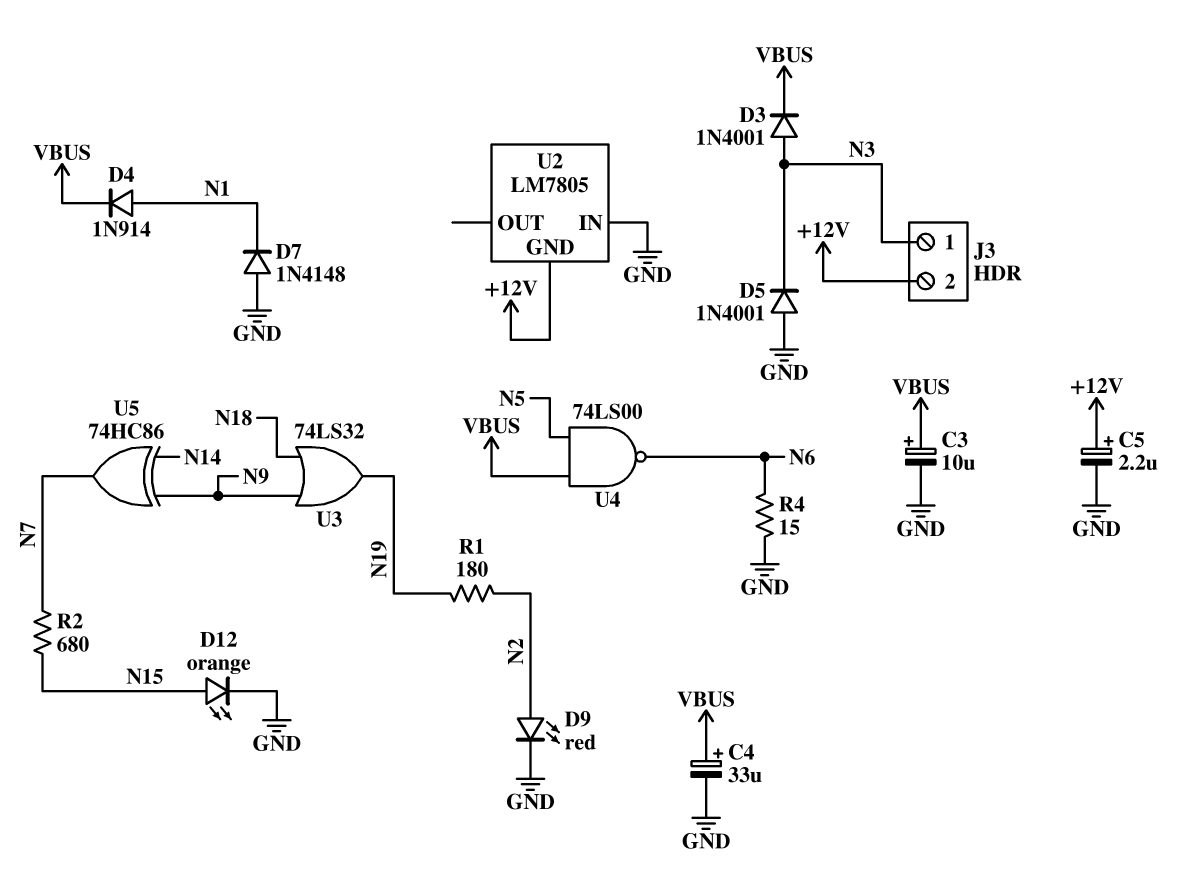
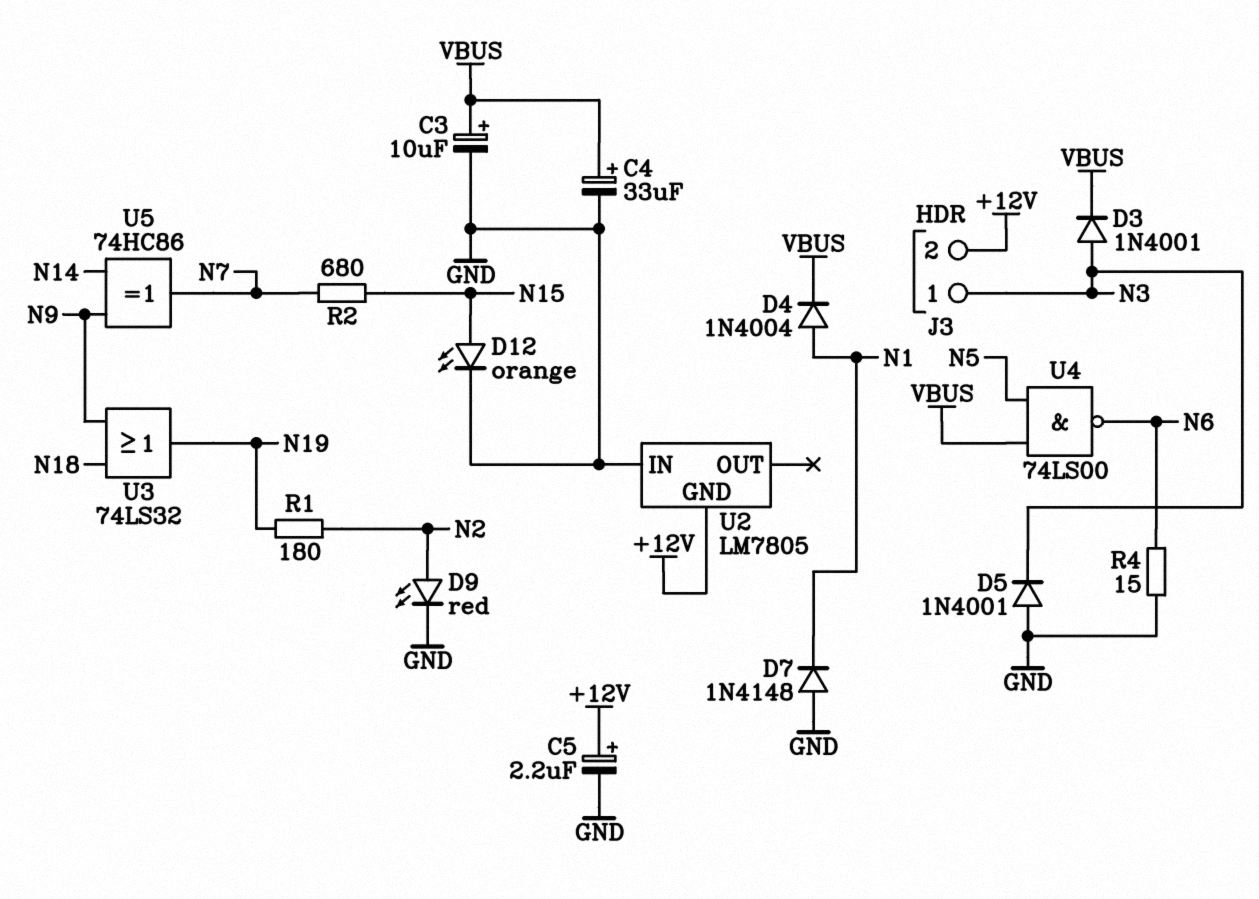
D4: diode 1N914 (A N1, K VBUS) -> diode 1N4004 (A N1, K VBUS)

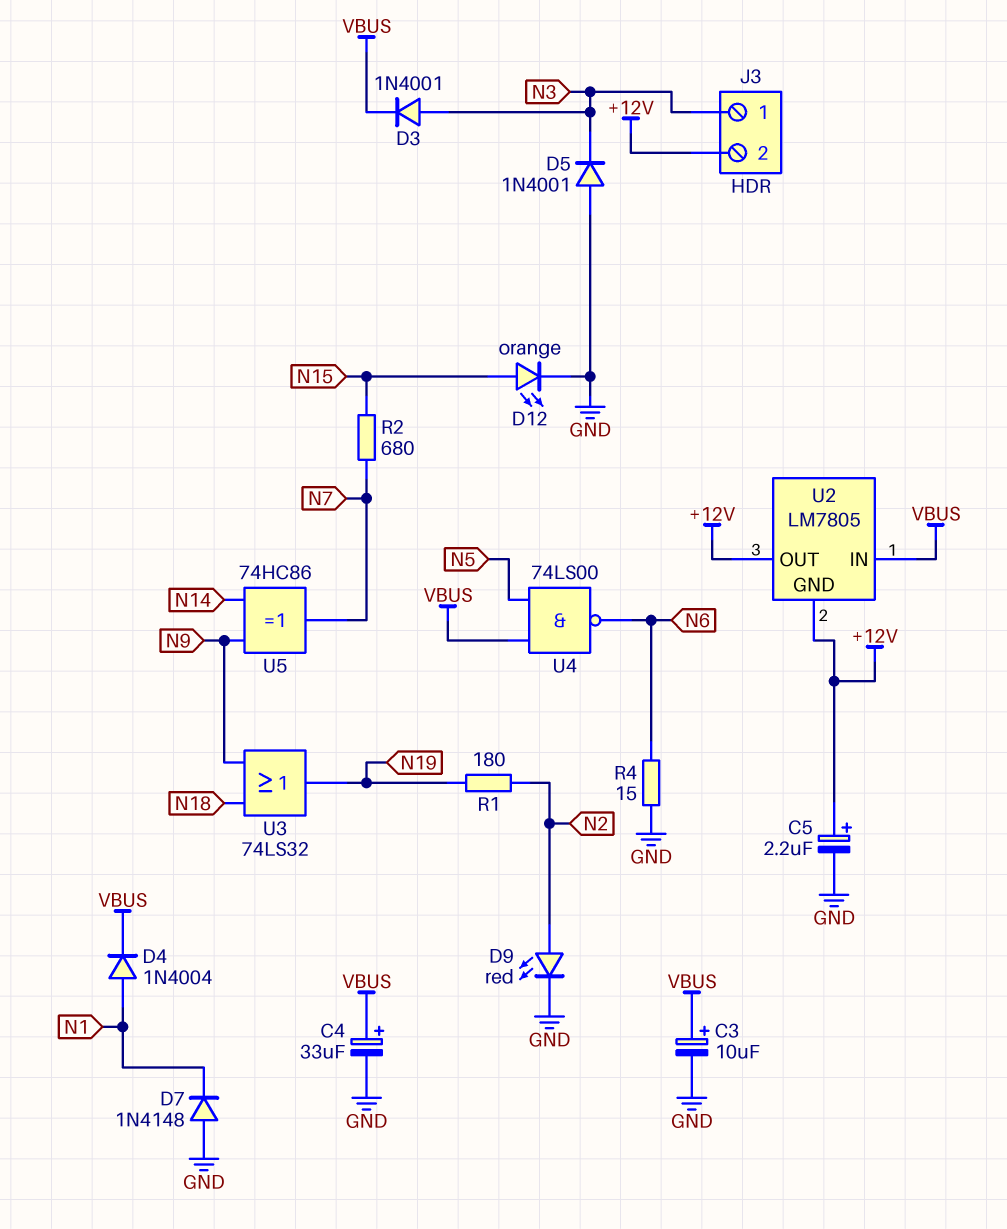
U2 pin IN: GND -> VBUS
U2 pin OUT: none -> +12V

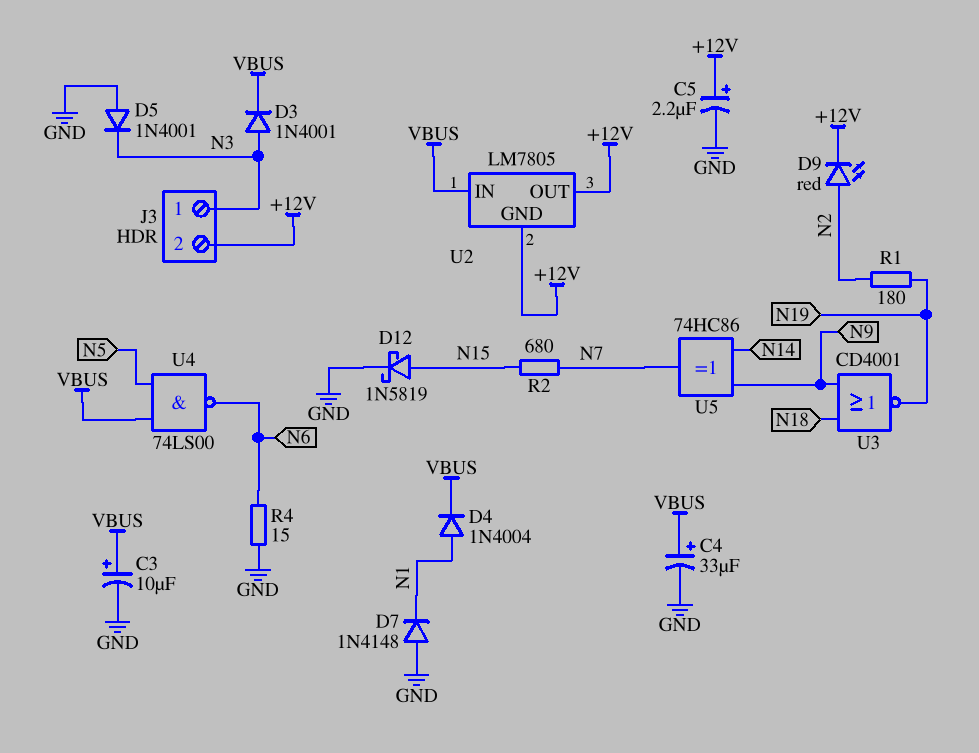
D9: LED red (A N2, K GND) -> LED red (A N2, K +12V)
D12: LED orange (A N15, K GND) -> schottky 1N5819 (A N15, K GND)
U3: OR 74LS32 (in N9, in N18, out N19) -> NOR CD4001 (in N9, in N18, out N19)

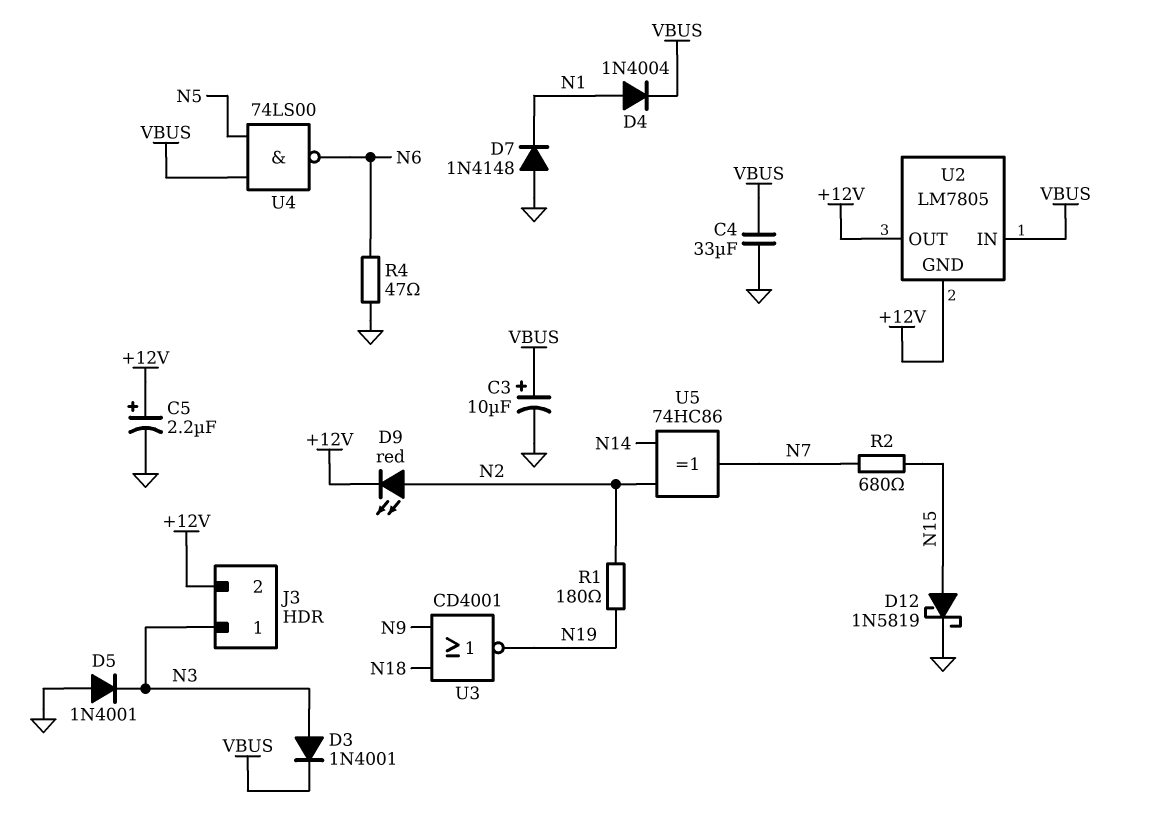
C4: 33uF (plus VBUS, minus GND) -> 33uF (GND, VBUS)
R4: 15 (GND, N6) -> 47 (GND, N6)
U5: XOR 74HC86 (in N9, in N14, out N7) -> XOR 74HC86 (in N2, in N14, out N7)

